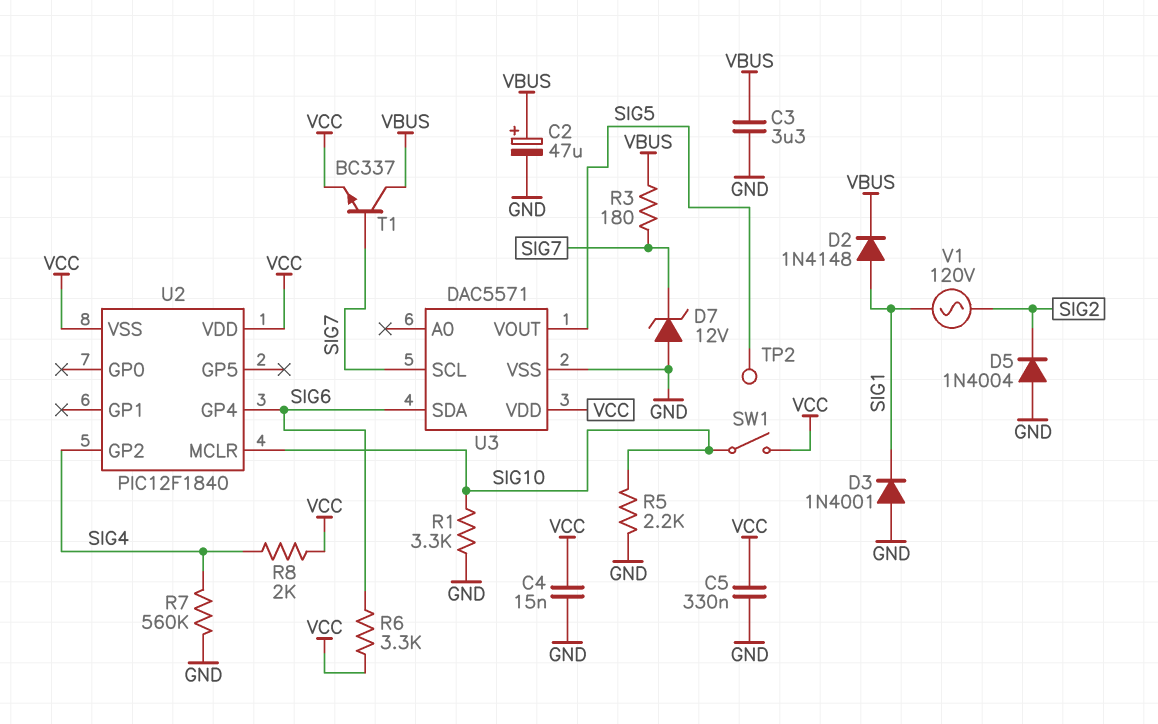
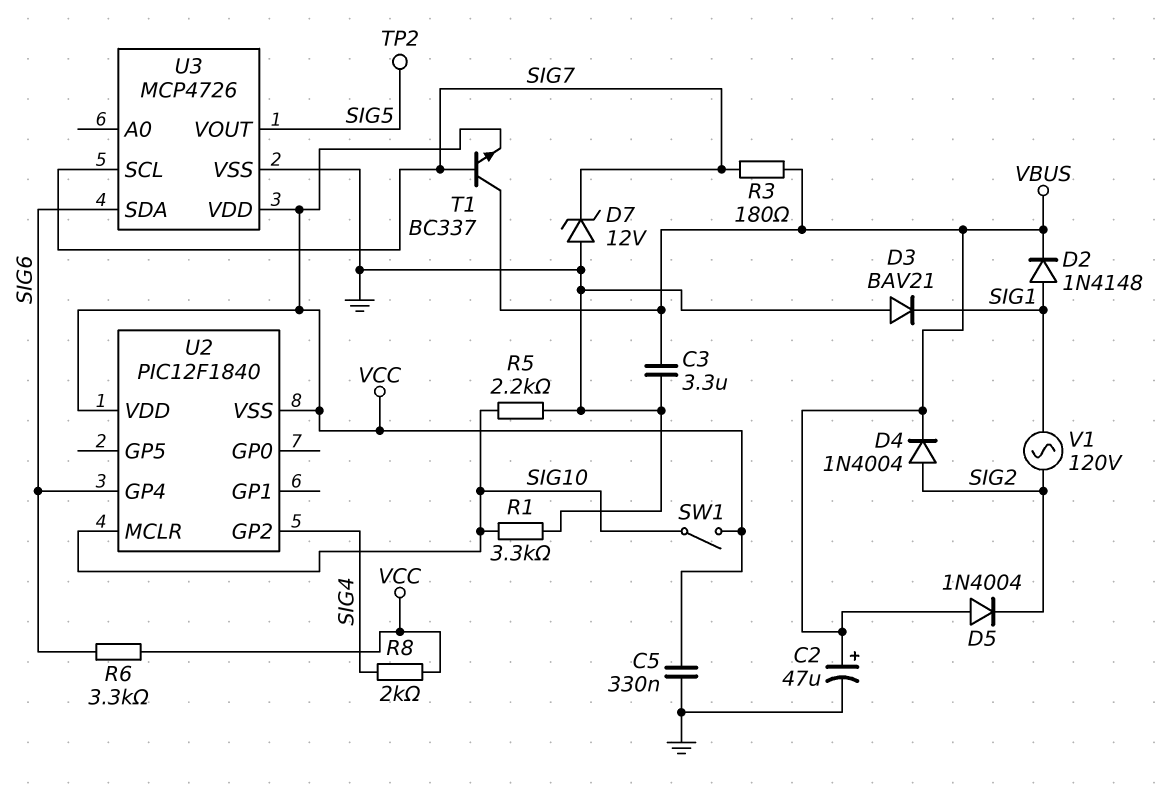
C4: 15nF (GND, VCC) -> none
D3: diode 1N4001 (A GND, K SIG1) -> diode BAV21 (A GND, K SIG1)
D4: none -> diode 1N4004 (A SIG2, K VBUS)
D5: diode 1N4004 (A GND, K SIG2) -> diode 1N4004 (A VBUS, K SIG2)
R7: 560k (GND, SIG4) -> none
U3: DAC5571 -> MCP4726

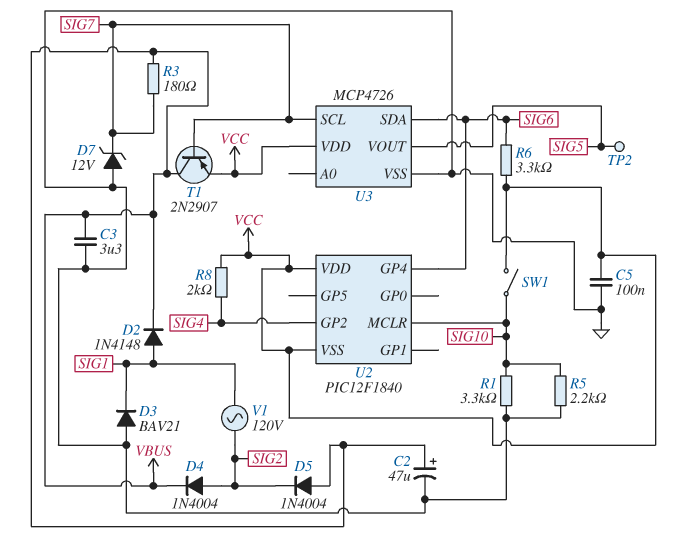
C5: 330nF (GND, VCC) -> 100nF (GND, VCC)
T1: NPN BC337 (B SIG7, C VBUS, E VCC) -> PNP 2N2907 (B SIG7, C VBUS, E VCC)

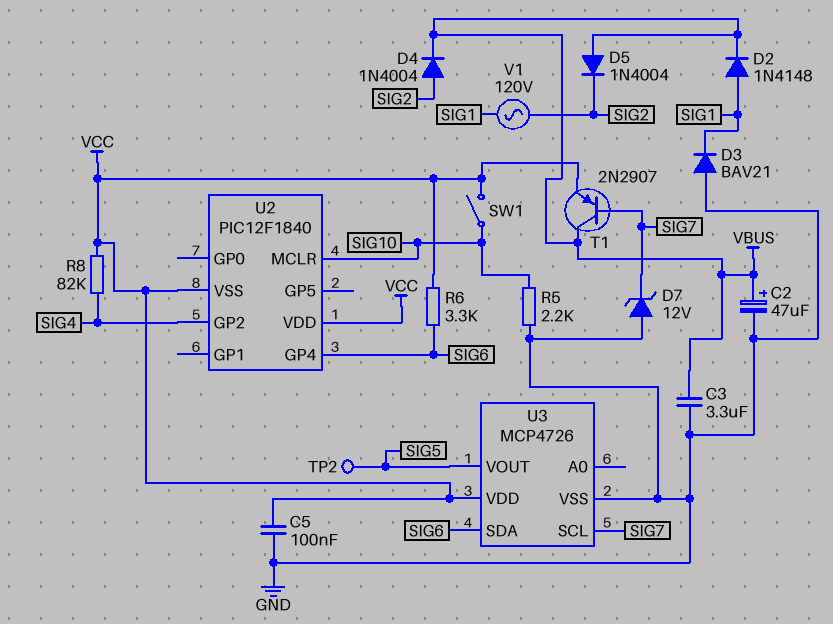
R1: 3.3k (GND, SIG10) -> none
R3: 180 (SIG7, VBUS) -> none
R8: 2k (SIG4, VCC) -> 82k (SIG4, VCC)

